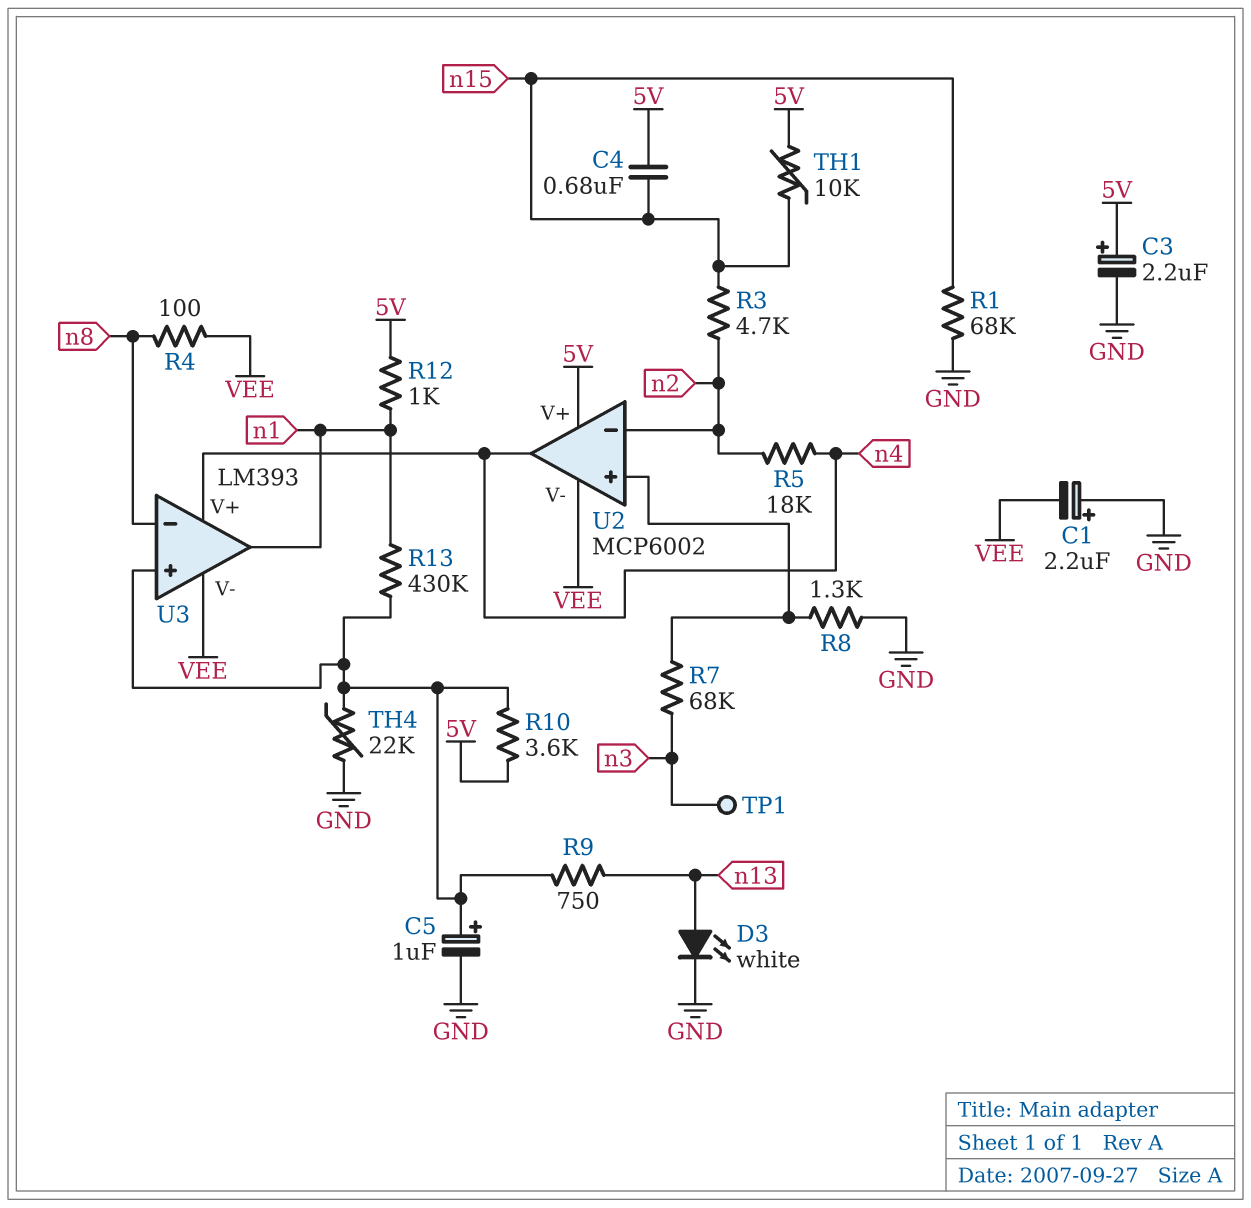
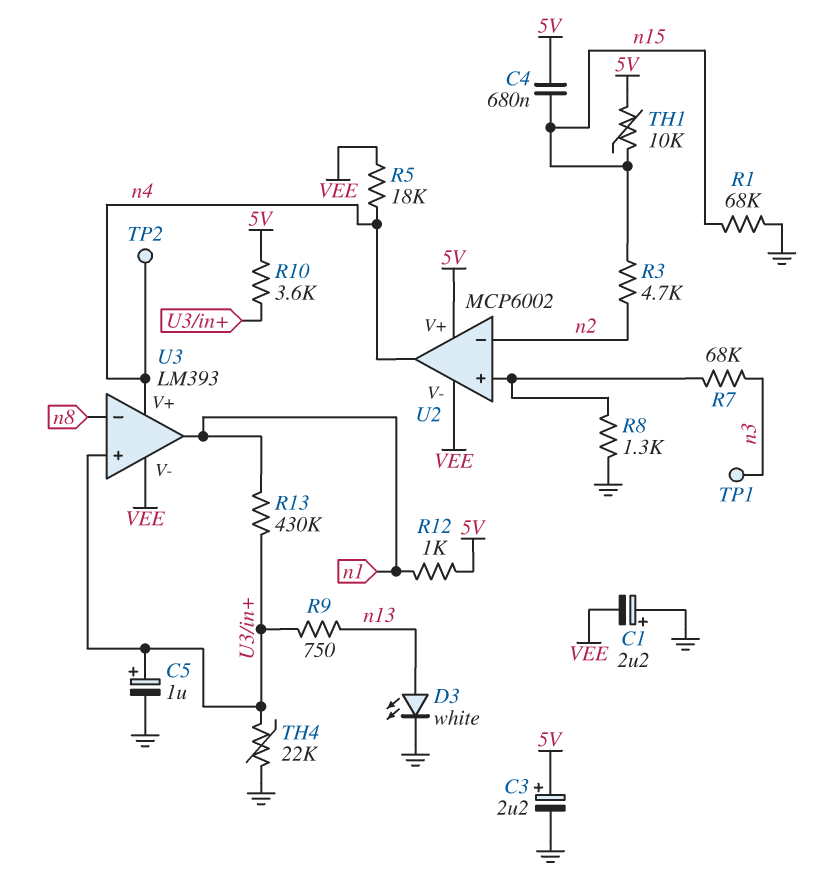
R4: 100 (VEE, n8) -> none
R5: 18k (n2, n4) -> 18k (VEE, n4)
TP2: none -> test point (n4)

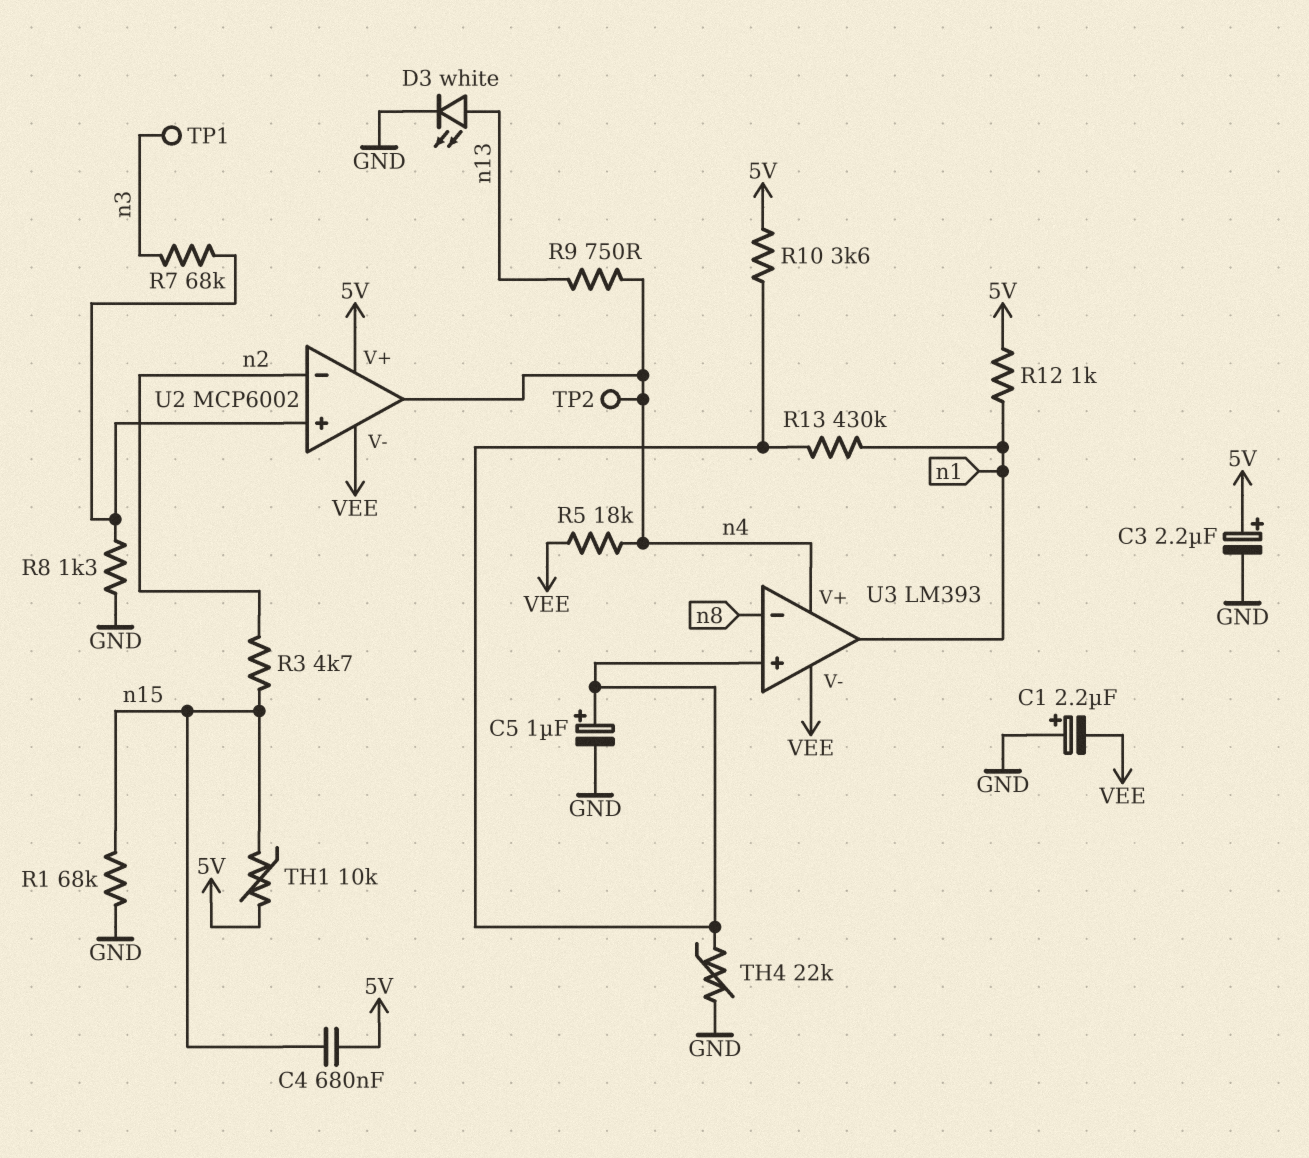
R9: 750 (U3/in+, n13) -> 750 (n4, n13)

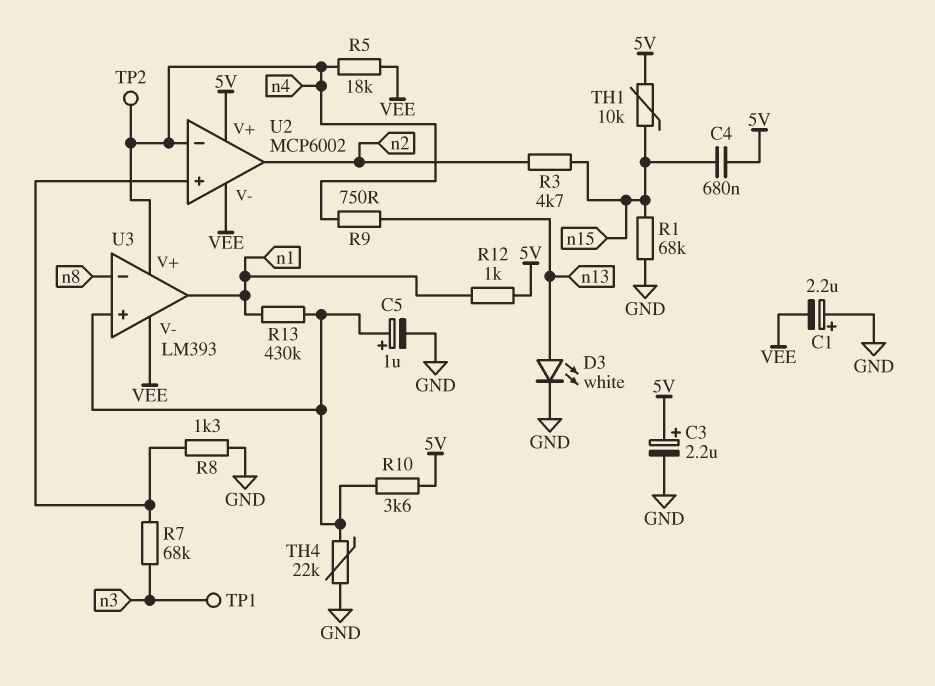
U2 pin in-: n2 -> n4
U2 pin out: n4 -> n2

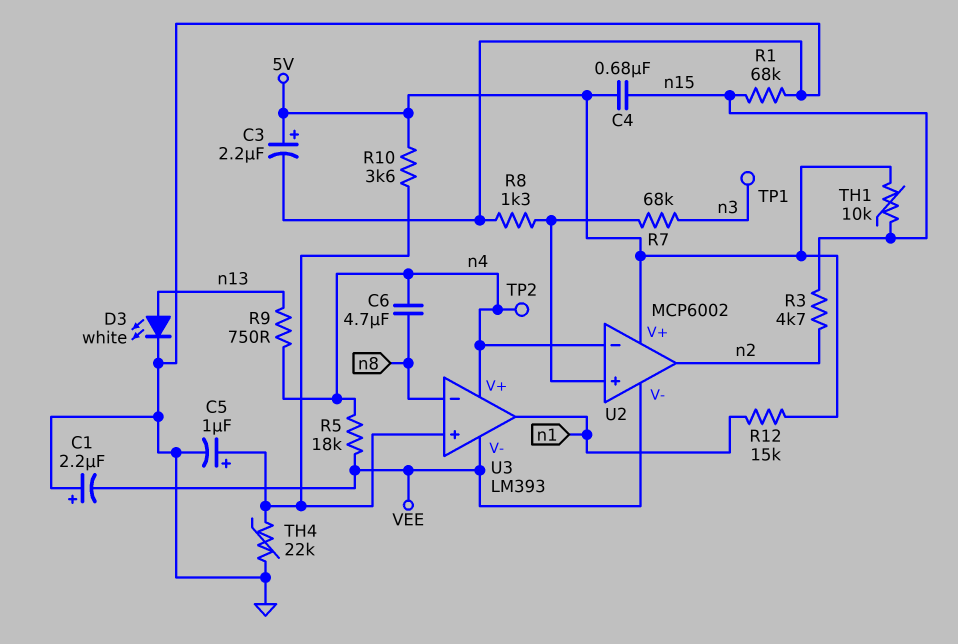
C6: none -> 4.7uF (n4, n8)
R12: 1k (5V, n1) -> 15k (5V, n1)
R13: 430k (U3/in+, n1) -> none

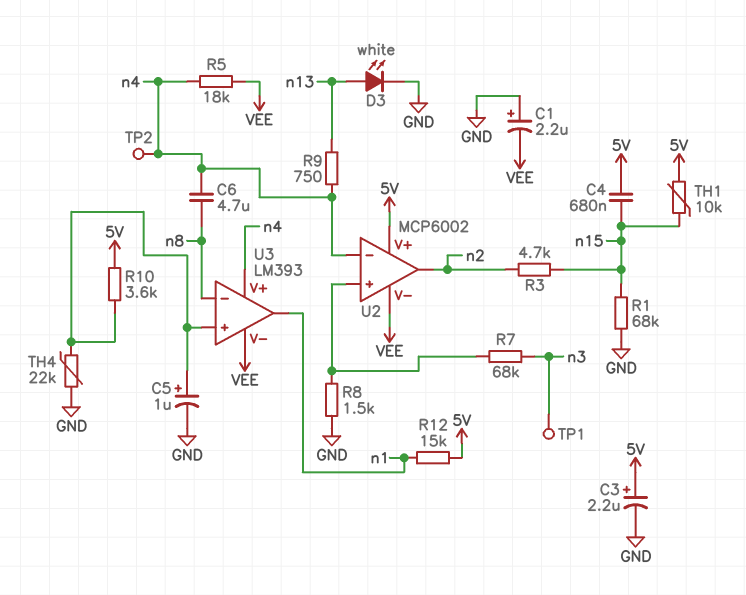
R8: 1.3k (GND, U2/in+) -> 1.5k (GND, U2/in+)

